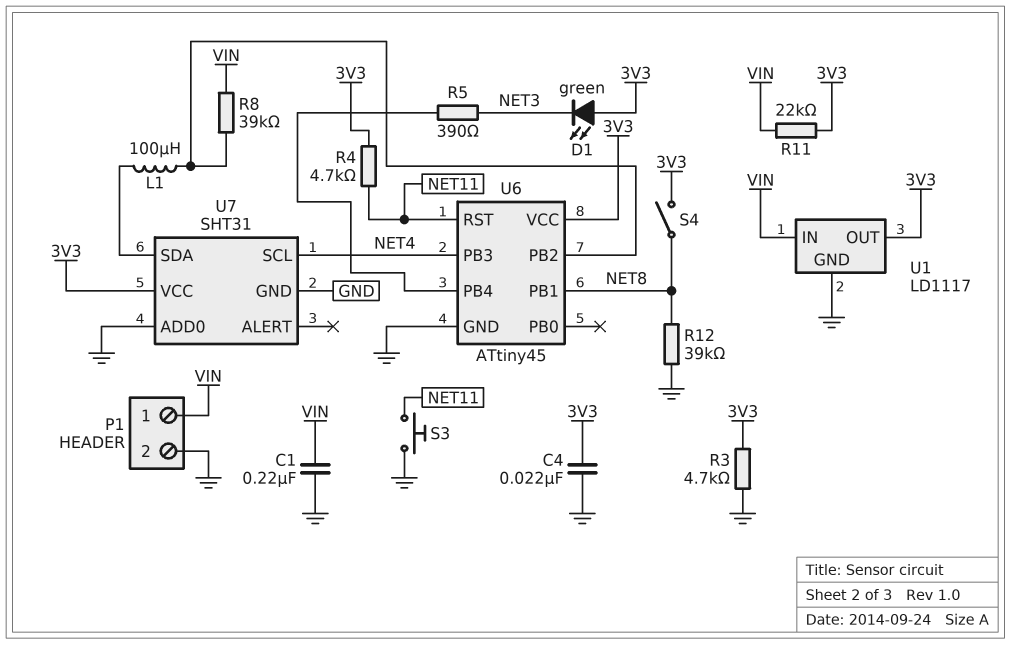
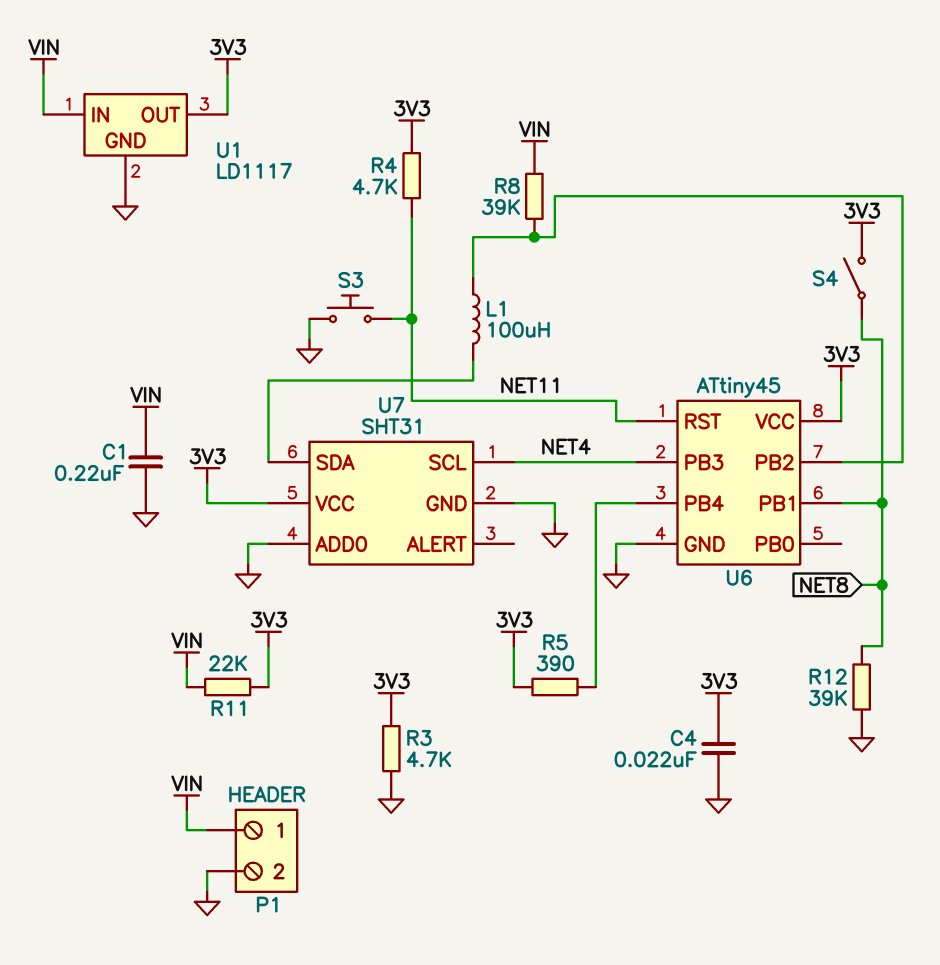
D1: LED green (A 3V3, K NET3) -> none
R5: 390 (NET3, U6/PB4) -> 390 (3V3, U6/PB4)

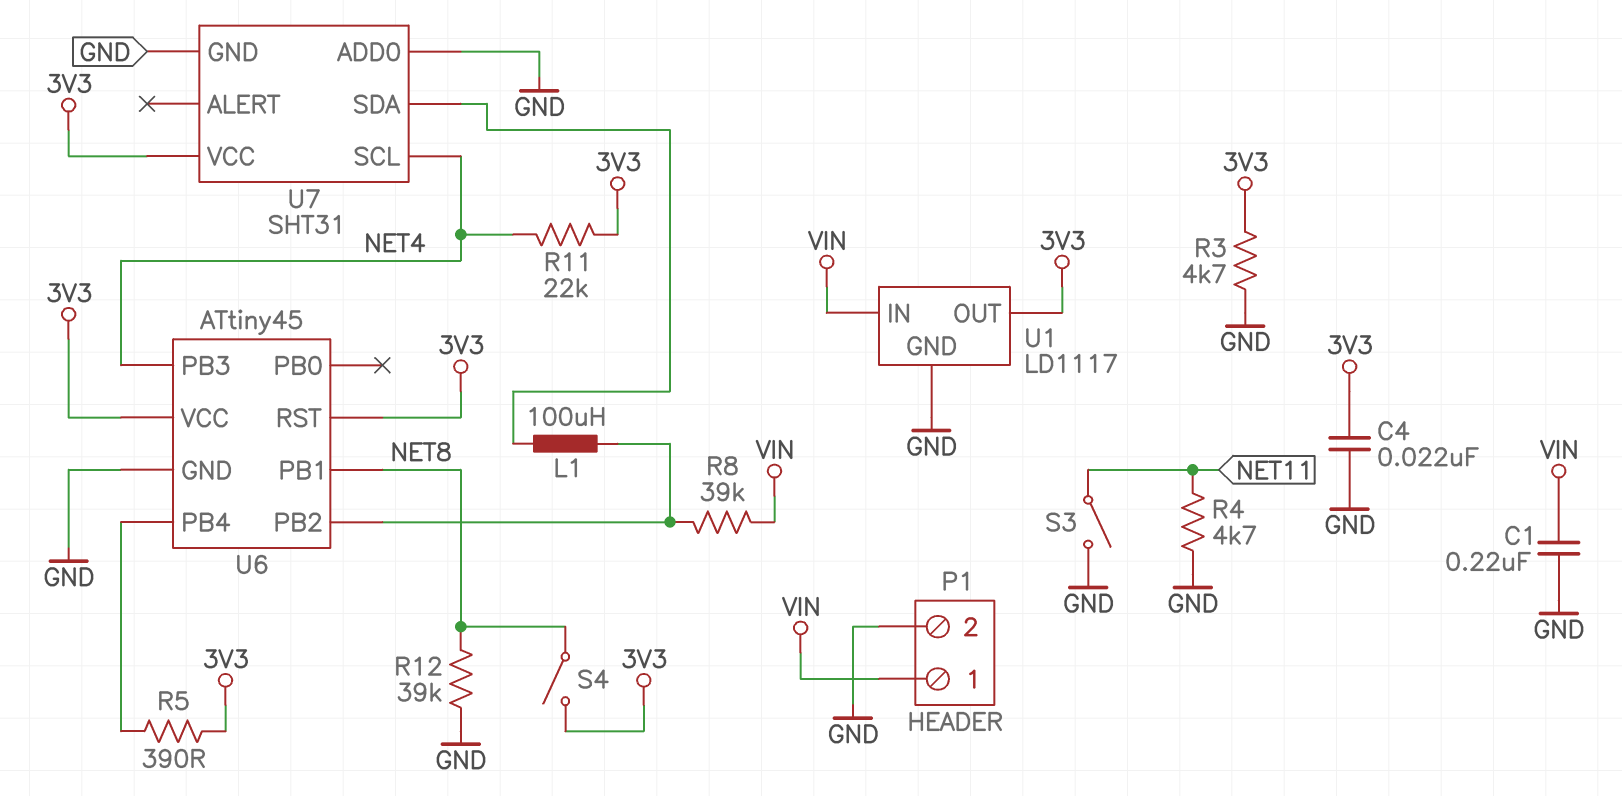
R4: 4.7k (3V3, NET11) -> 4.7k (GND, NET11)
R11: 22k (3V3, VIN) -> 22k (3V3, NET4)
S3: button (GND, NET11) -> switch (GND, NET11)
U6 pin RST: NET11 -> 3V3

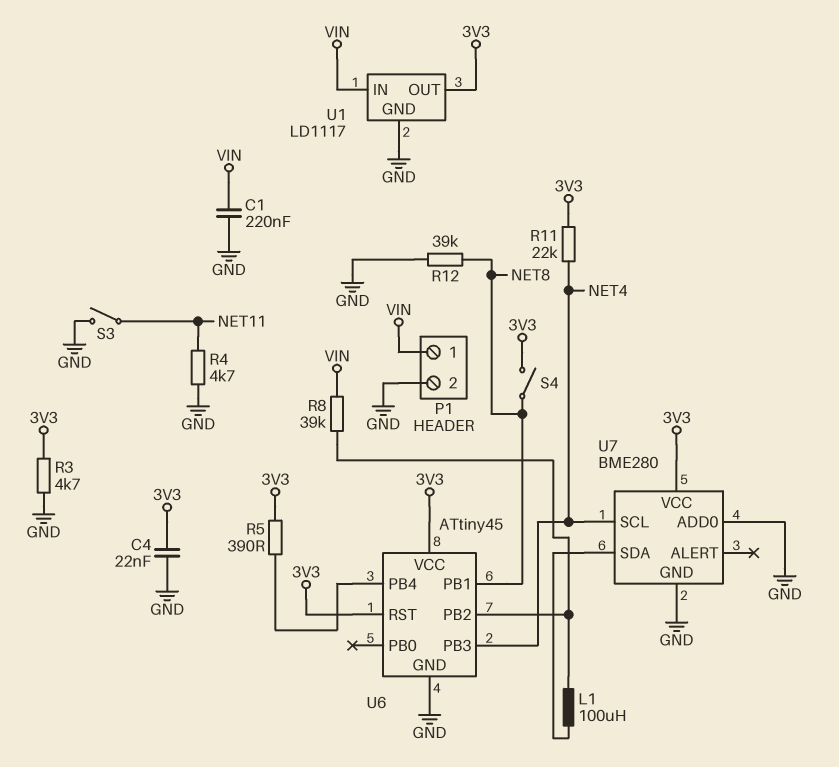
U7: SHT31 -> BME280

